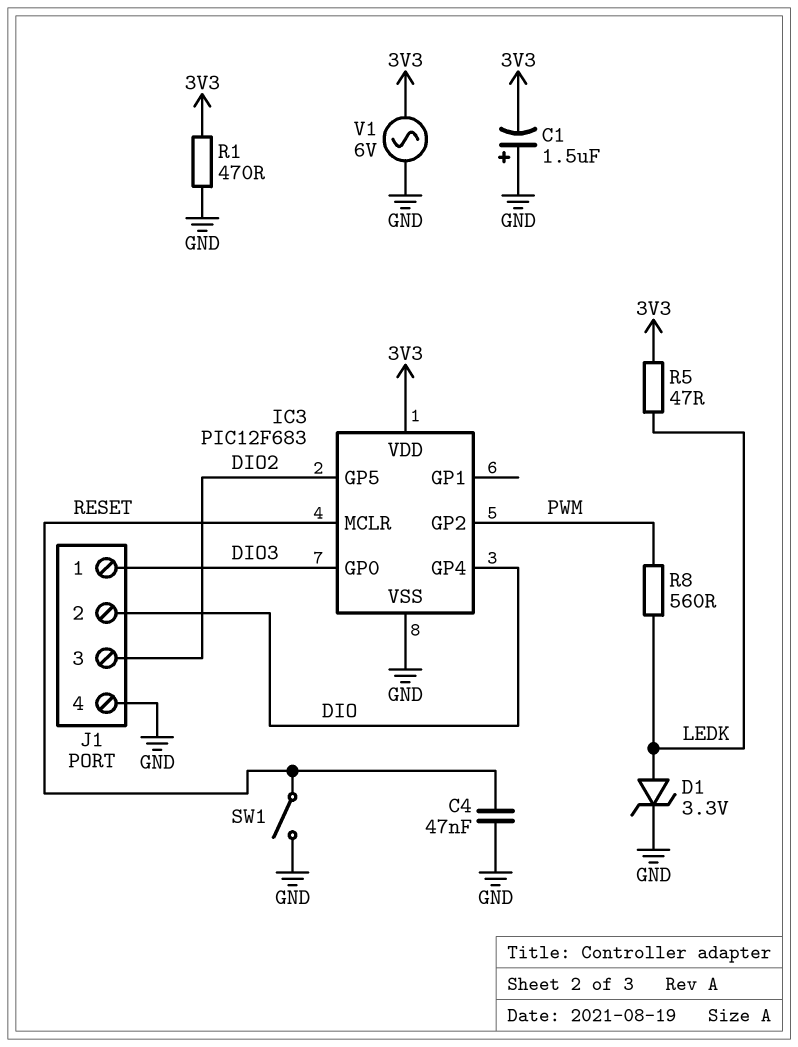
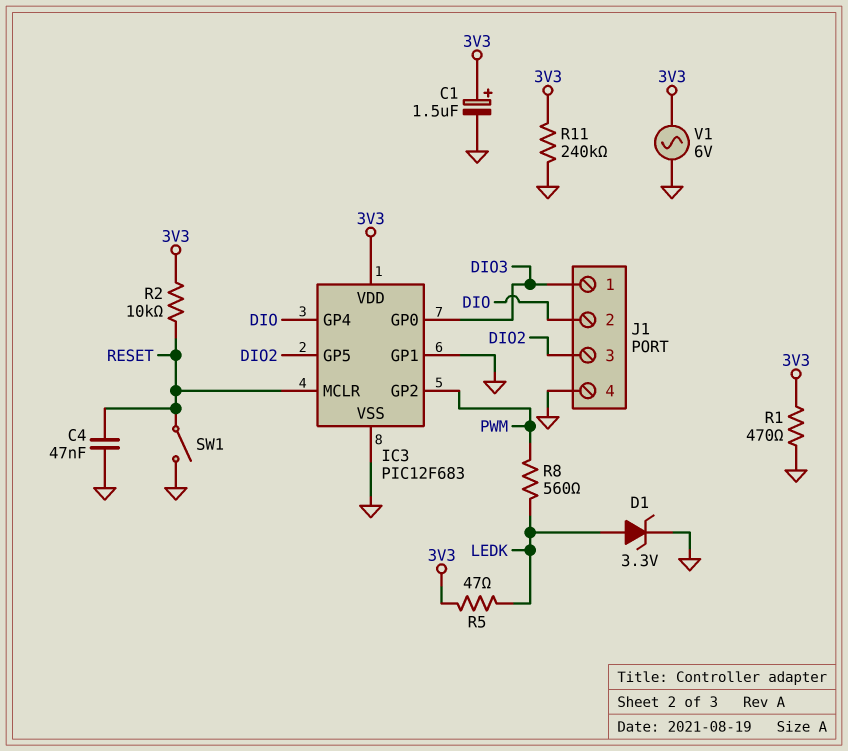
C1: 1.5uF (plus GND, minus 3V3) -> 1.5uF (plus 3V3, minus GND)
IC3 pin GP1: none -> GND
R2: none -> 10k (3V3, RESET)
R11: none -> 240k (3V3, GND)

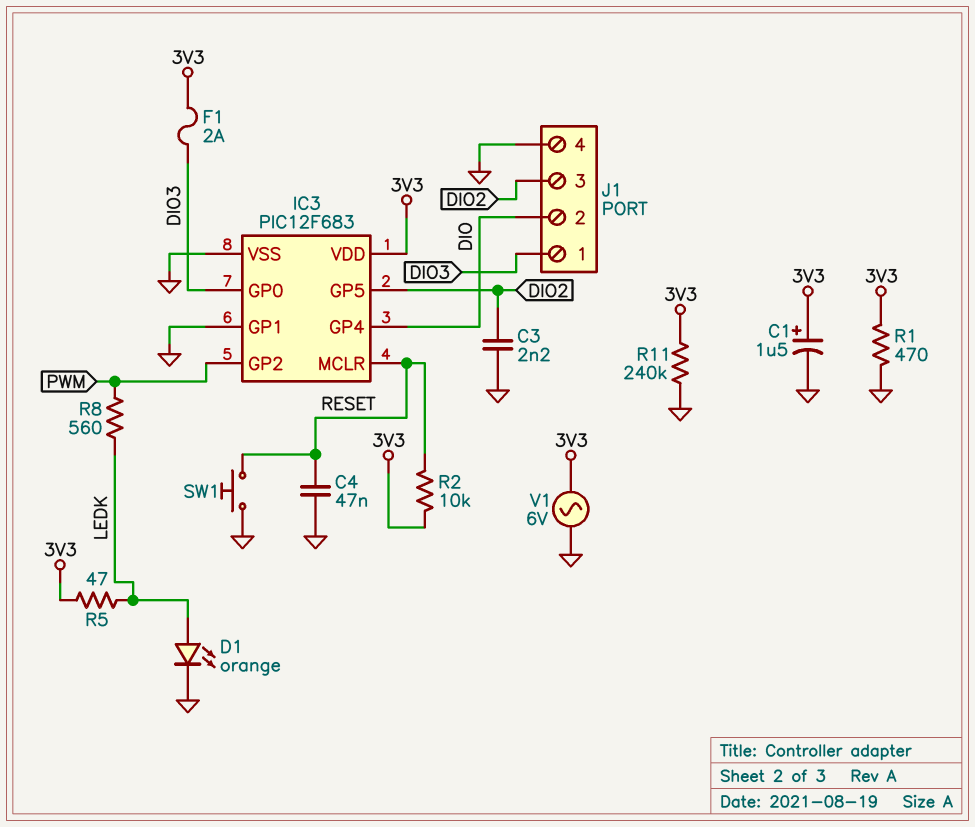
C3: none -> 2.2nF (DIO2, GND)
D1: zener 3.3V (A LEDK, K GND) -> LED orange (A LEDK, K GND)
F1: none -> 2A (3V3, DIO3)
SW1: switch (GND, RESET) -> button (GND, RESET)

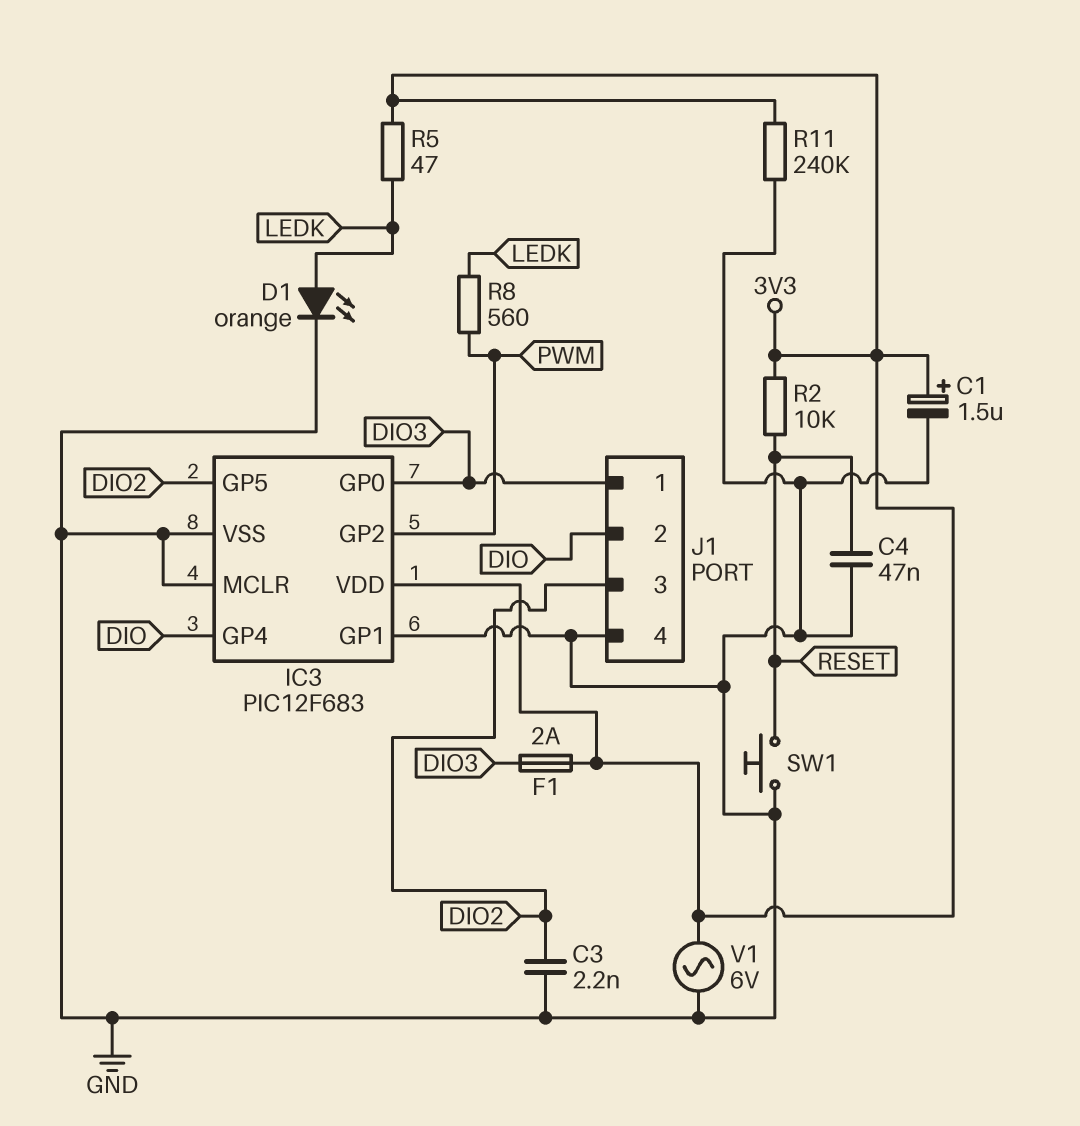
IC3 pin MCLR: RESET -> GND
R1: 470 (3V3, GND) -> none

